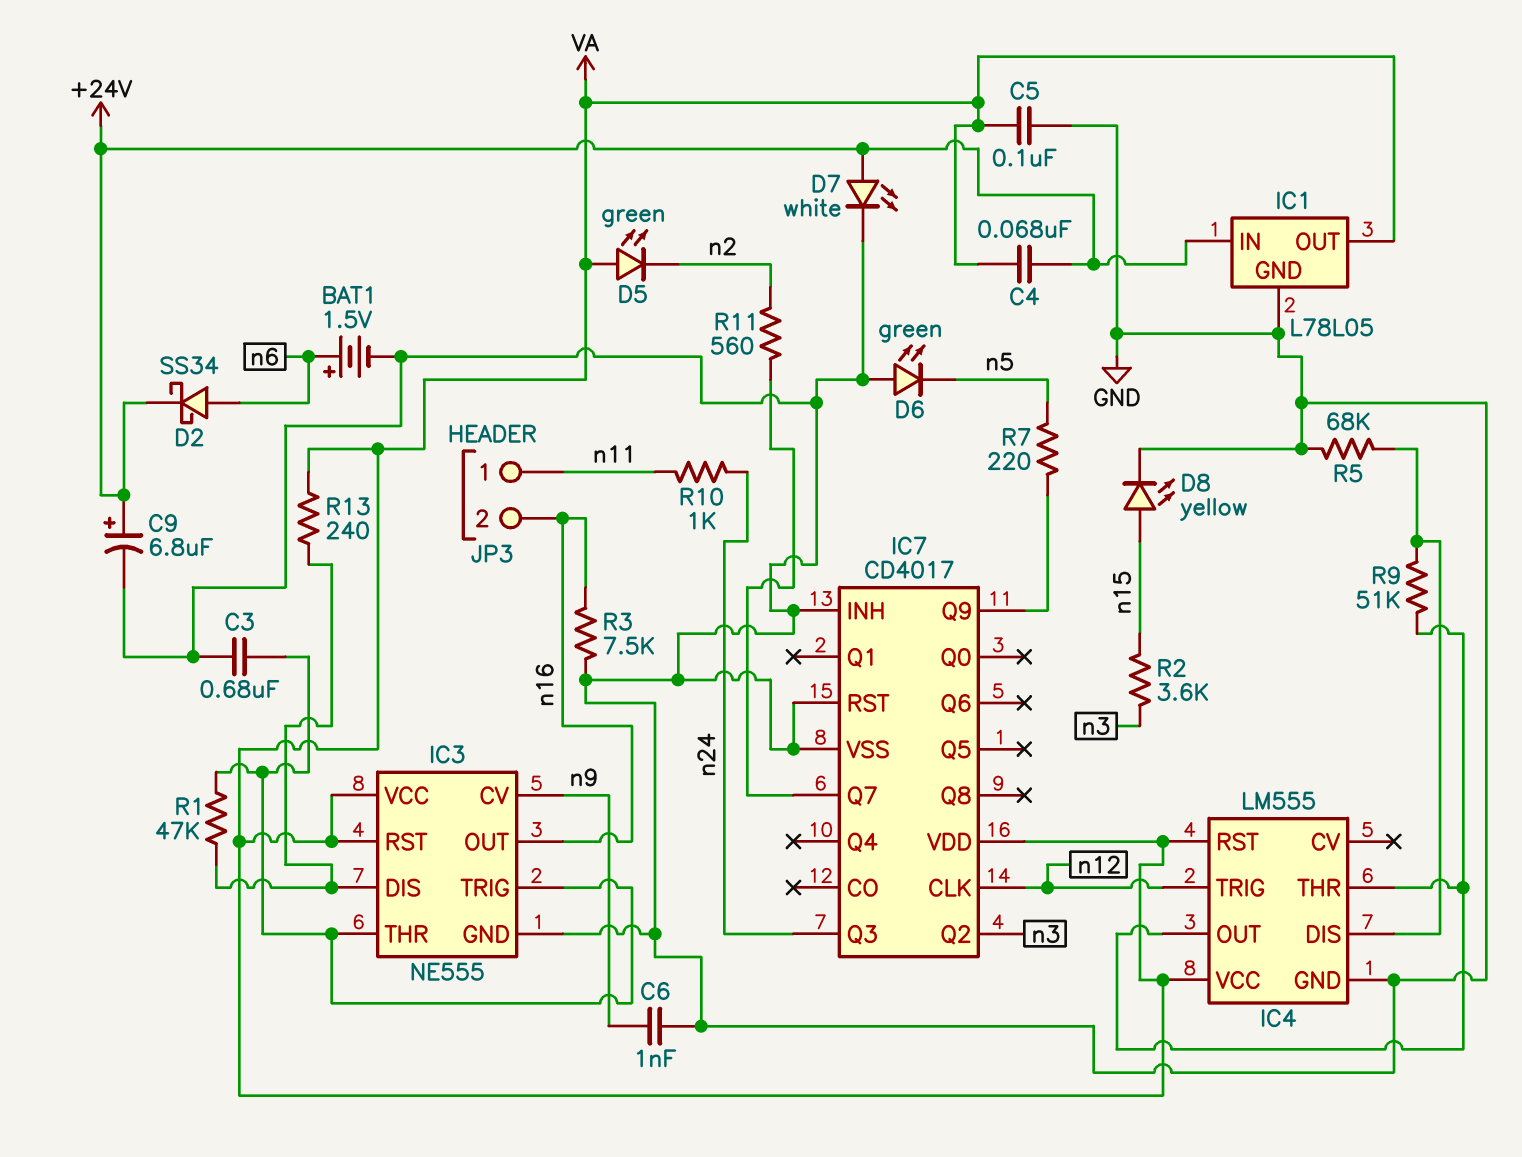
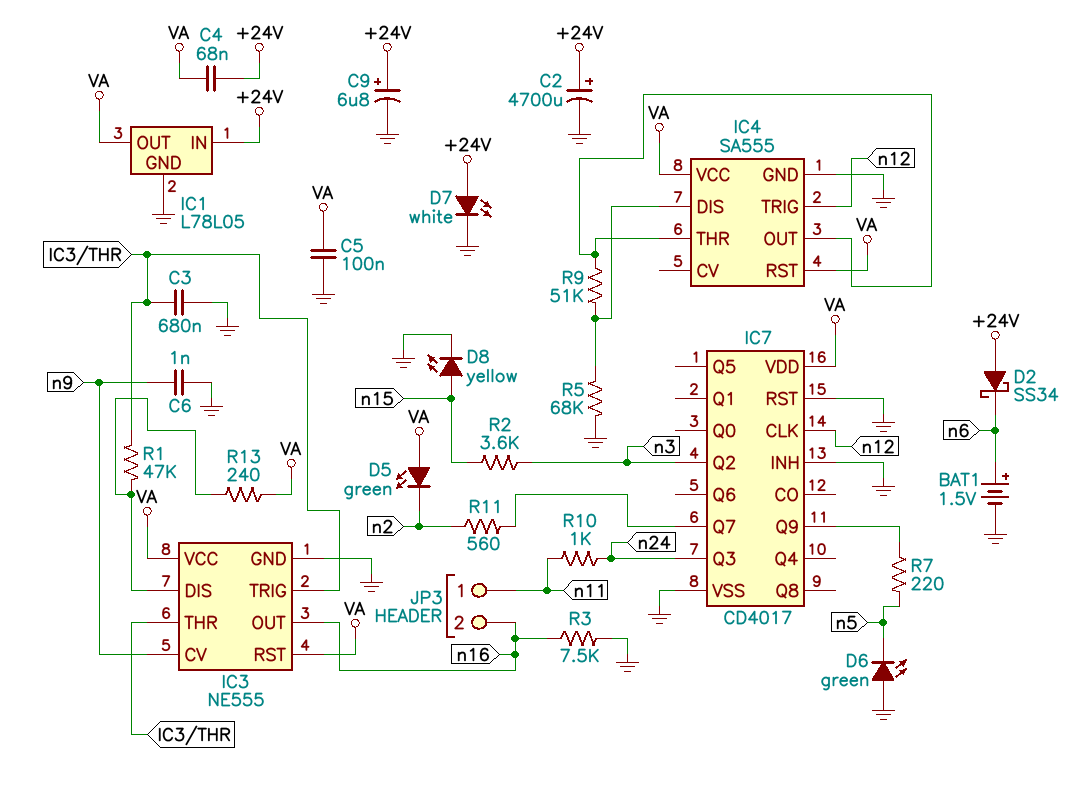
C2: none -> 4700uF (plus +24V, minus GND)
D2: schottky SS34 (A n6, K +24V) -> schottky SS34 (A +24V, K n6)
IC4: LM555 -> SA555

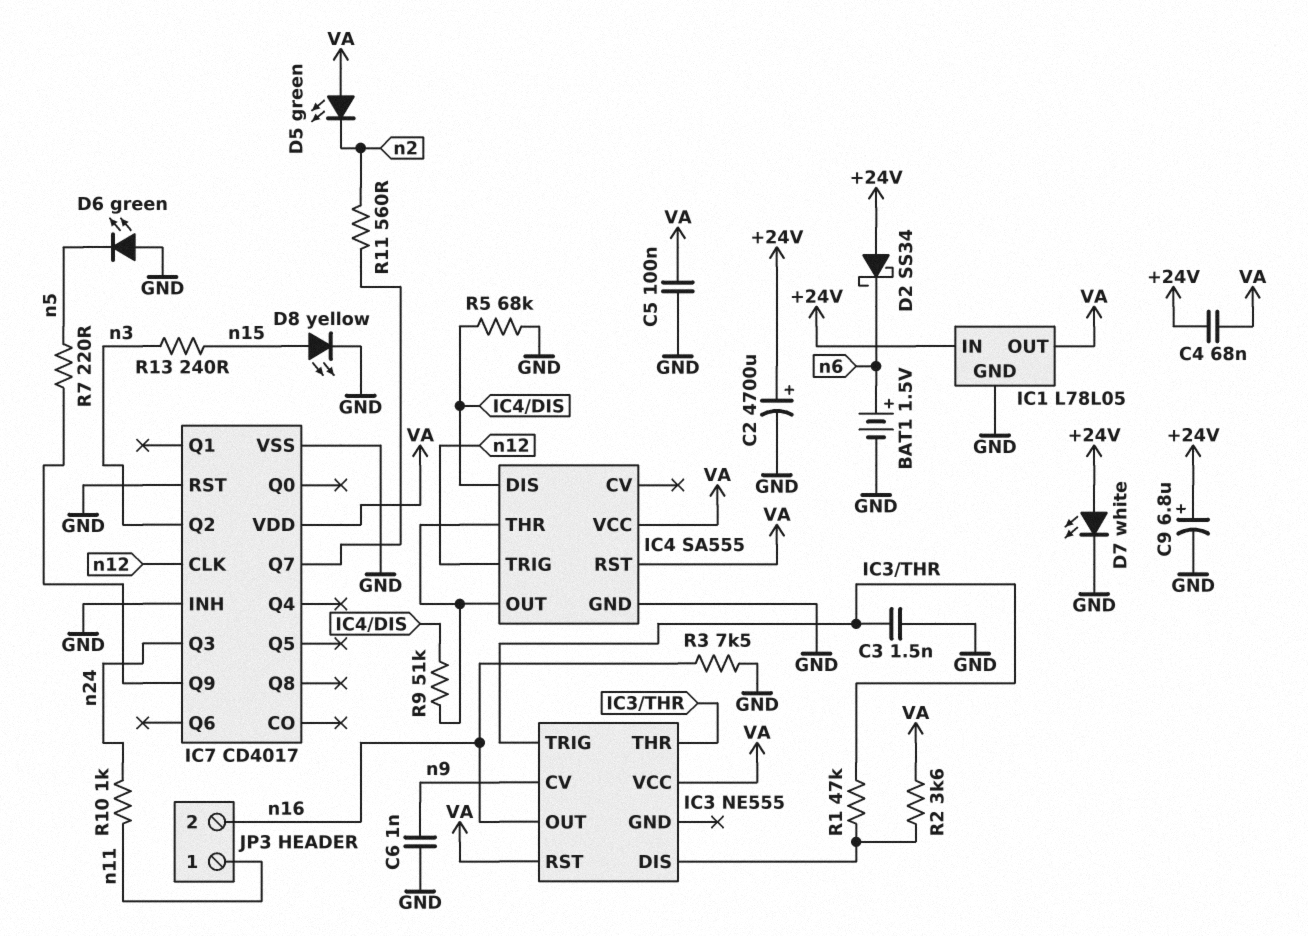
C3: 680nF (GND, IC3/THR) -> 1.5nF (GND, IC3/THR)
IC3 pin GND: GND -> none
R2: 3.6k (n3, n15) -> 3.6k (IC3/DIS, VA)
R13: 240 (IC3/DIS, VA) -> 240 (n3, n15)

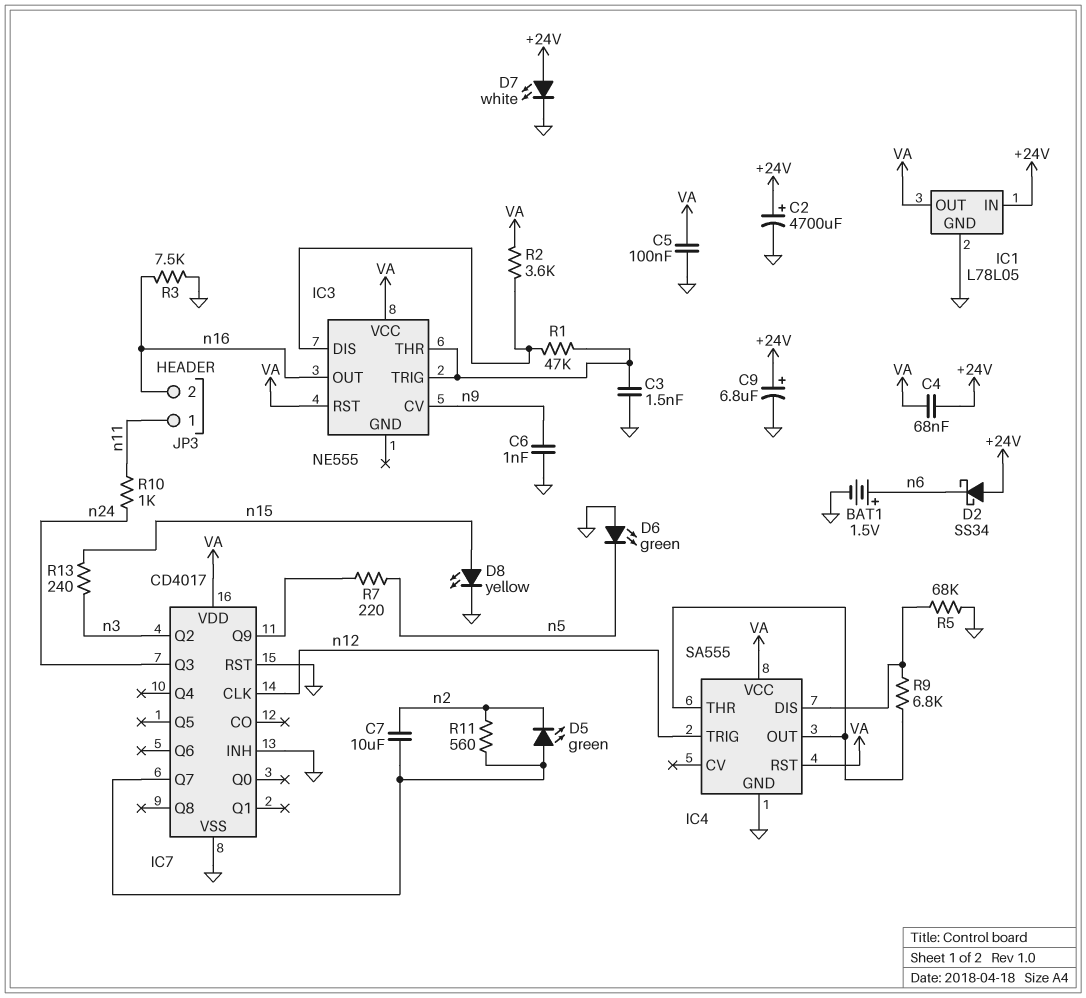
C7: none -> 10uF (IC7/Q7, n2)
D5: LED green (A VA, K n2) -> LED green (A IC7/Q7, K n2)
R9: 51k (IC4/DIS, IC4/OUT) -> 6.8k (IC4/DIS, IC4/OUT)

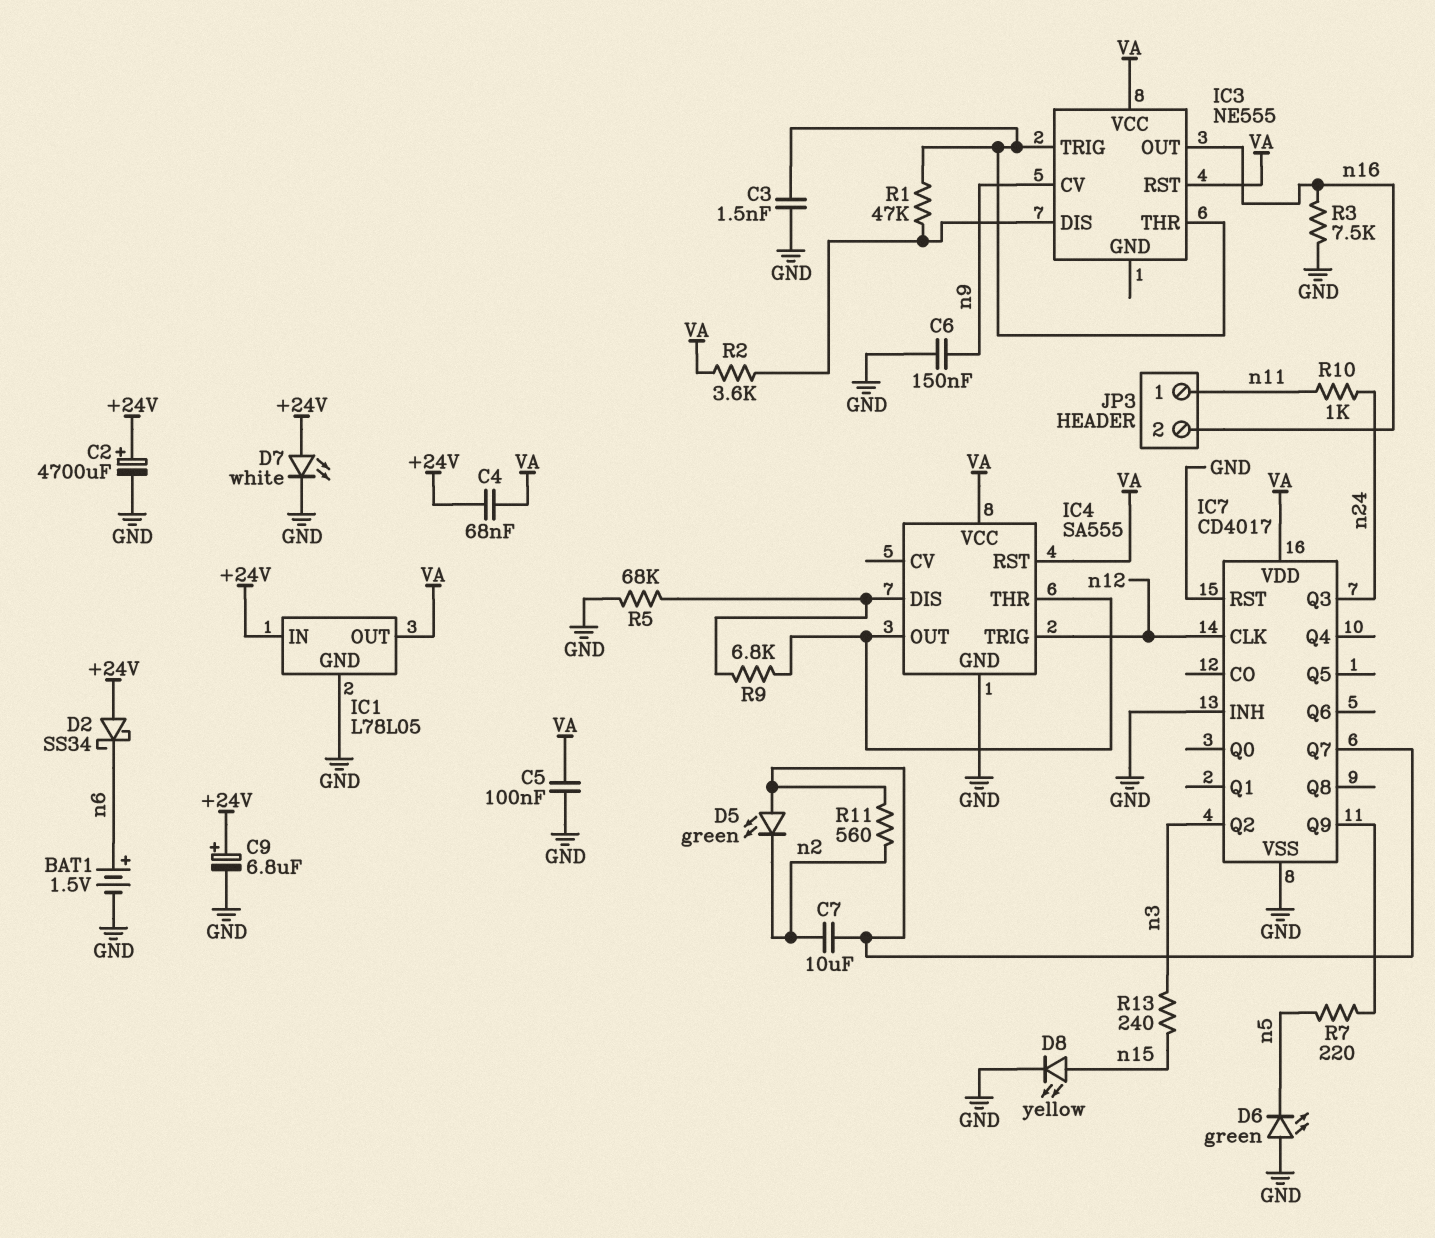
C6: 1nF (GND, n9) -> 150nF (GND, n9)

